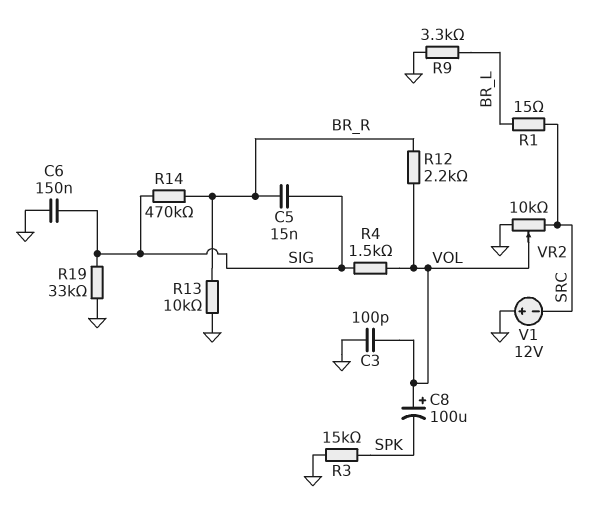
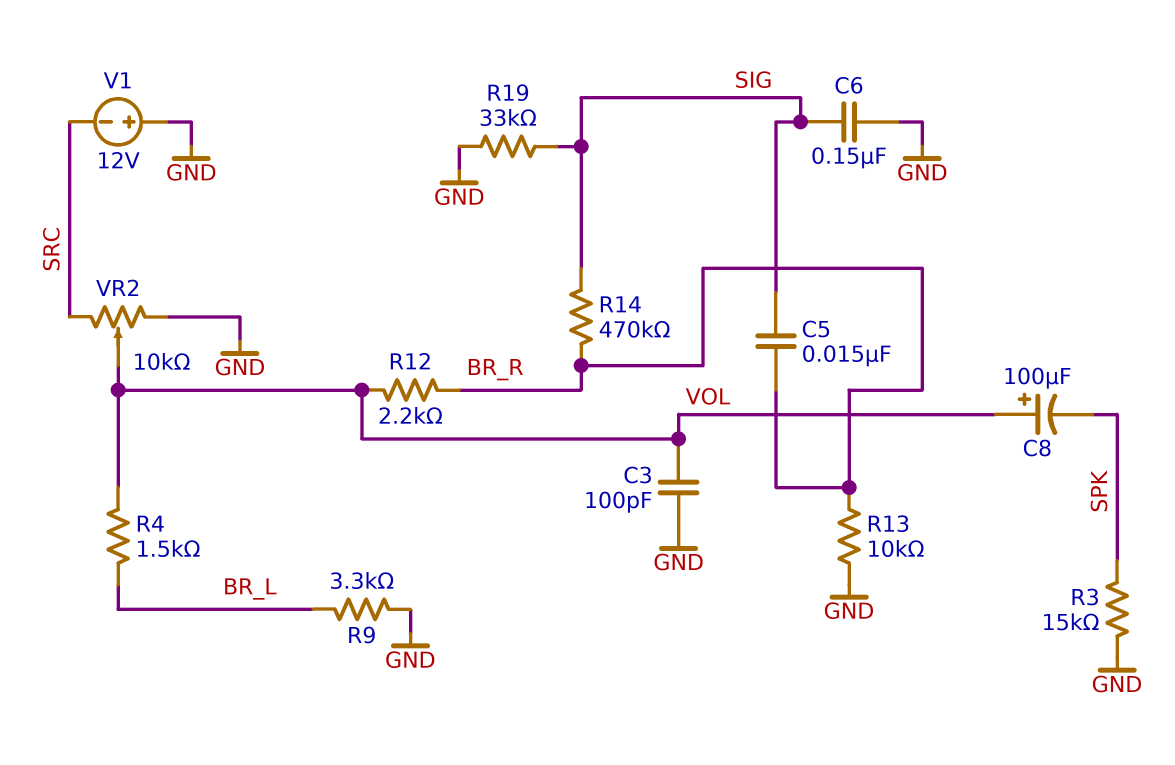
R1: 15 (BR_L, SRC) -> none
R4: 1.5k (SIG, VOL) -> 1.5k (BR_L, VOL)

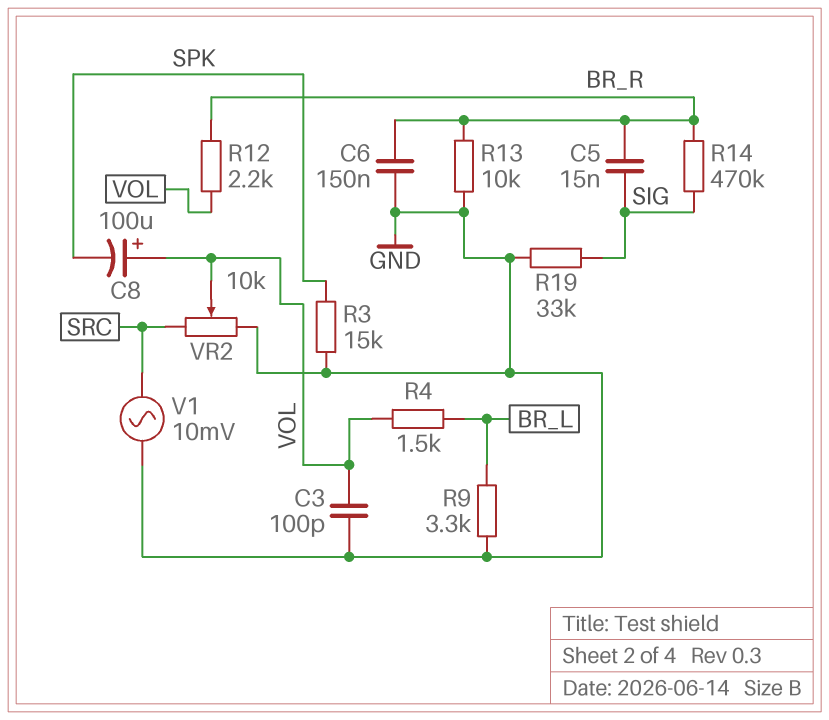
C6: 150nF (GND, SIG) -> 150nF (BR_R, GND)
V1: 12V (plus GND, minus SRC) -> AC 10mV (GND, SRC)

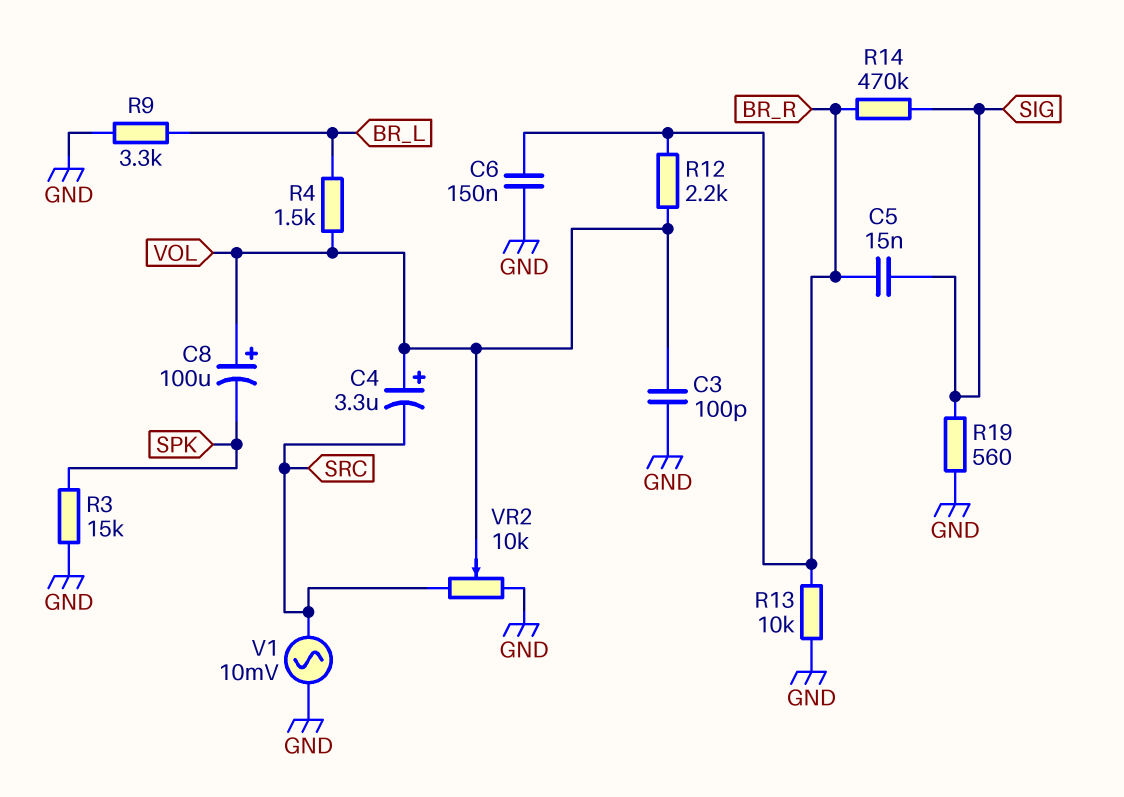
C4: none -> 3.3uF (plus VOL, minus SRC)
R19: 33k (GND, SIG) -> 560 (GND, SIG)

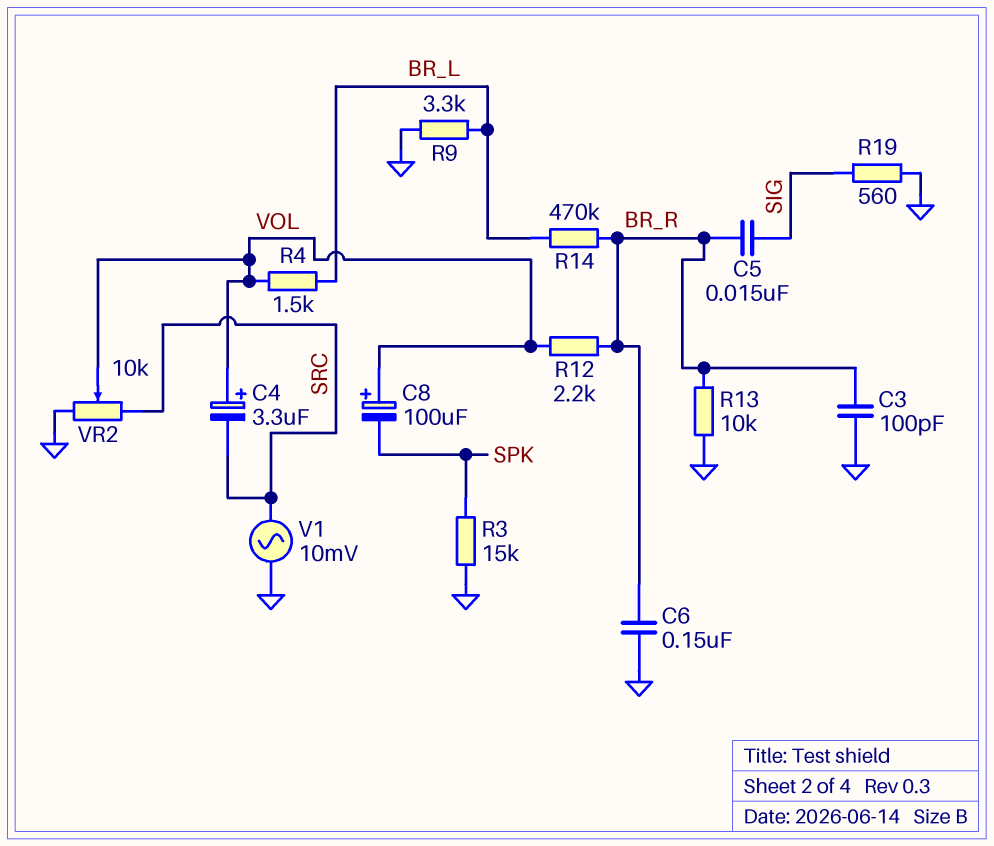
C3: 100pF (GND, VOL) -> 100pF (BR_R, GND)
R14: 470k (BR_R, SIG) -> 470k (BR_L, BR_R)

